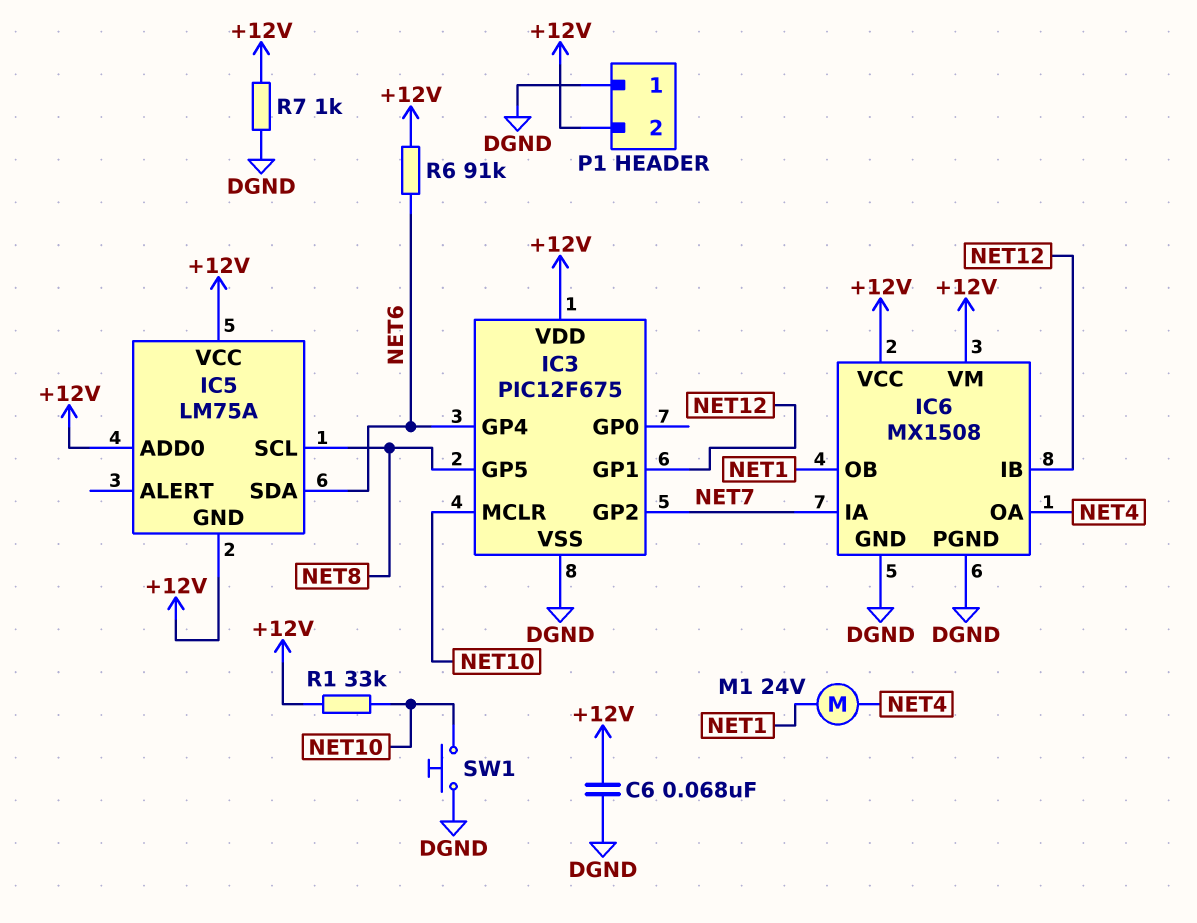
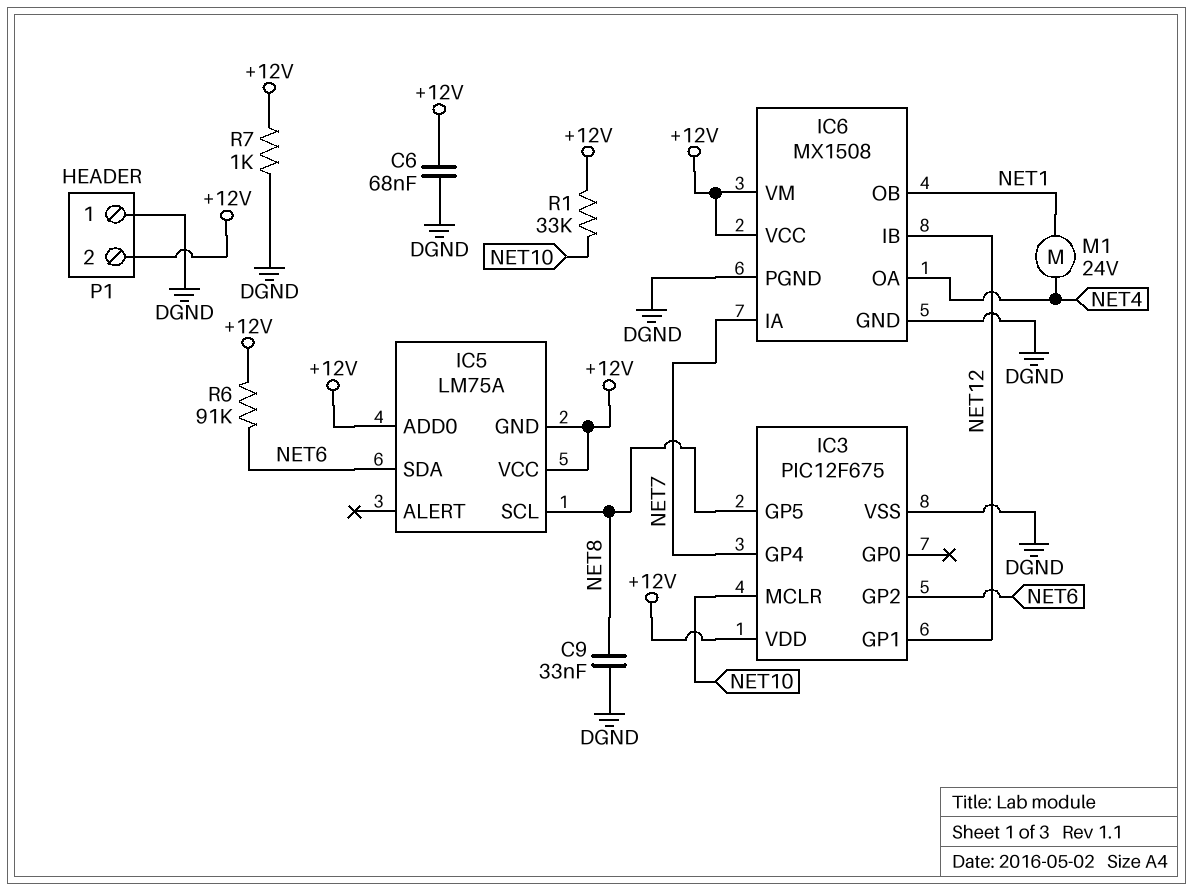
C9: none -> 33nF (DGND, NET8)
IC3 pin GP2: NET7 -> NET6
IC3 pin GP4: NET6 -> NET7
SW1: button (DGND, NET10) -> none

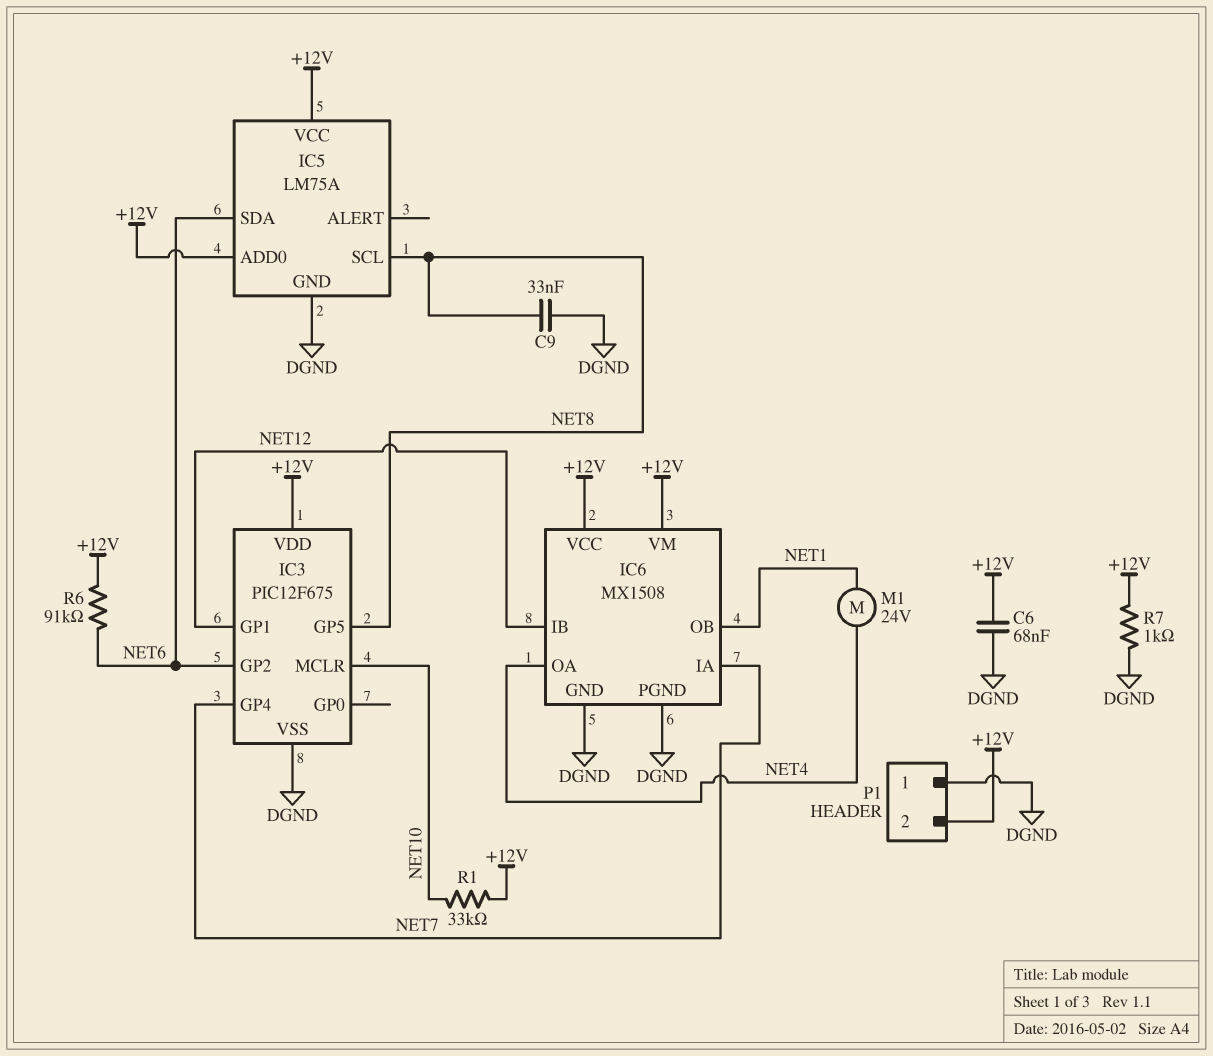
IC5 pin GND: +12V -> DGND

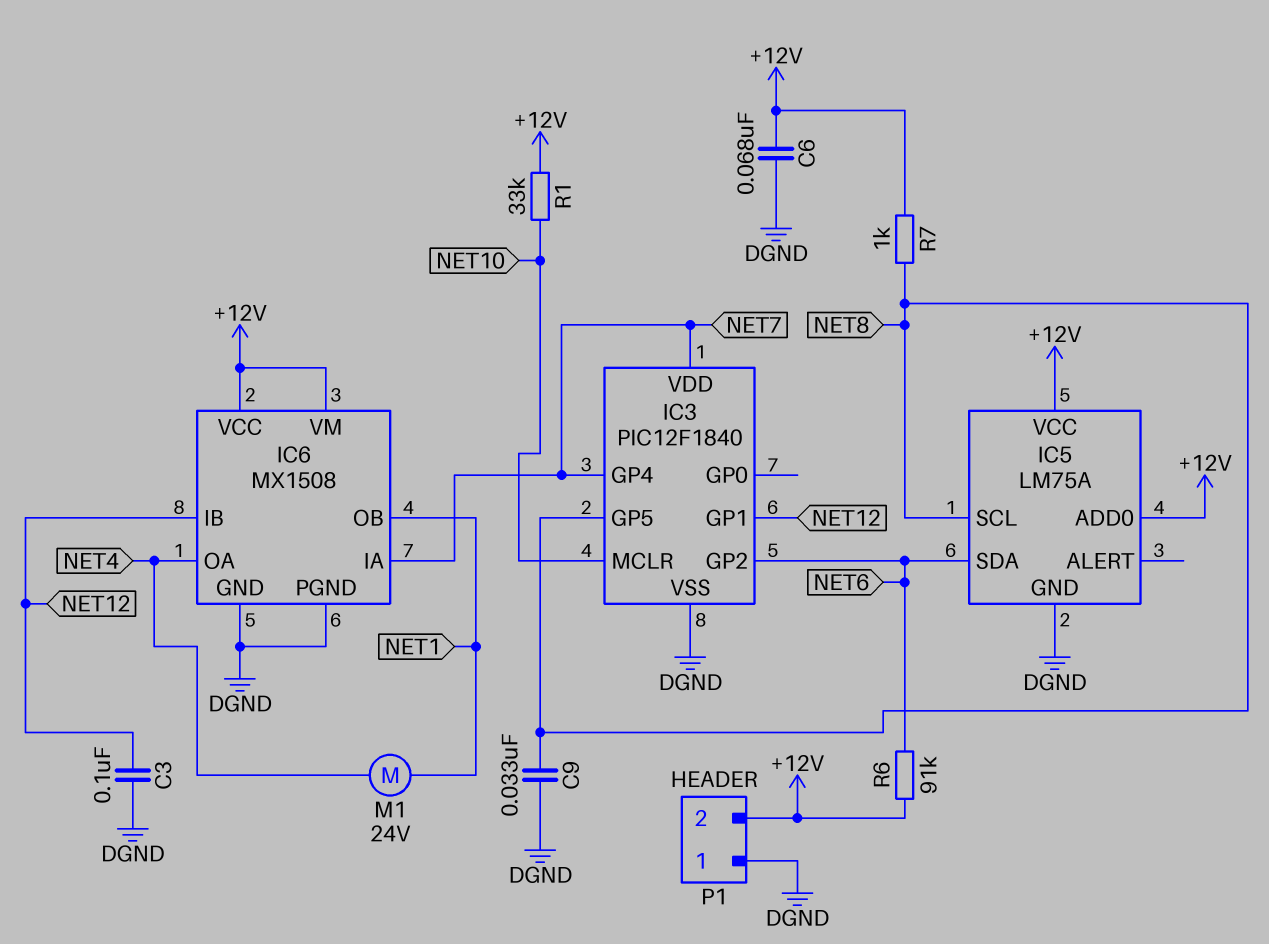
C3: none -> 100nF (DGND, NET12)
IC3: PIC12F675 -> PIC12F1840
IC3 pin VDD: +12V -> NET7
R7: 1k (+12V, DGND) -> 1k (+12V, NET8)

